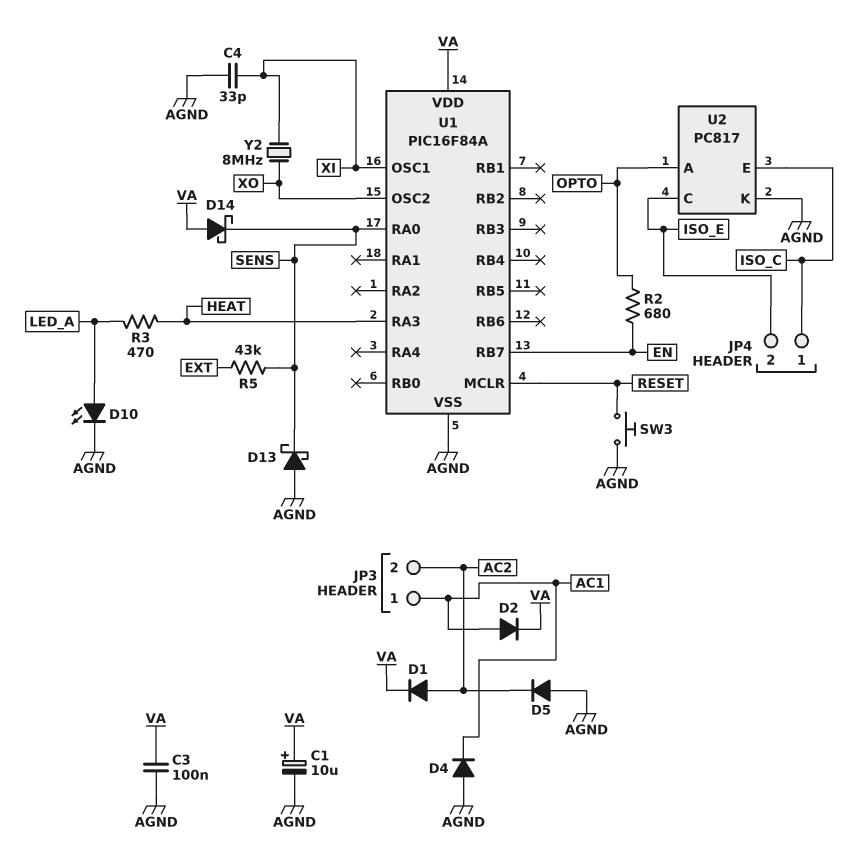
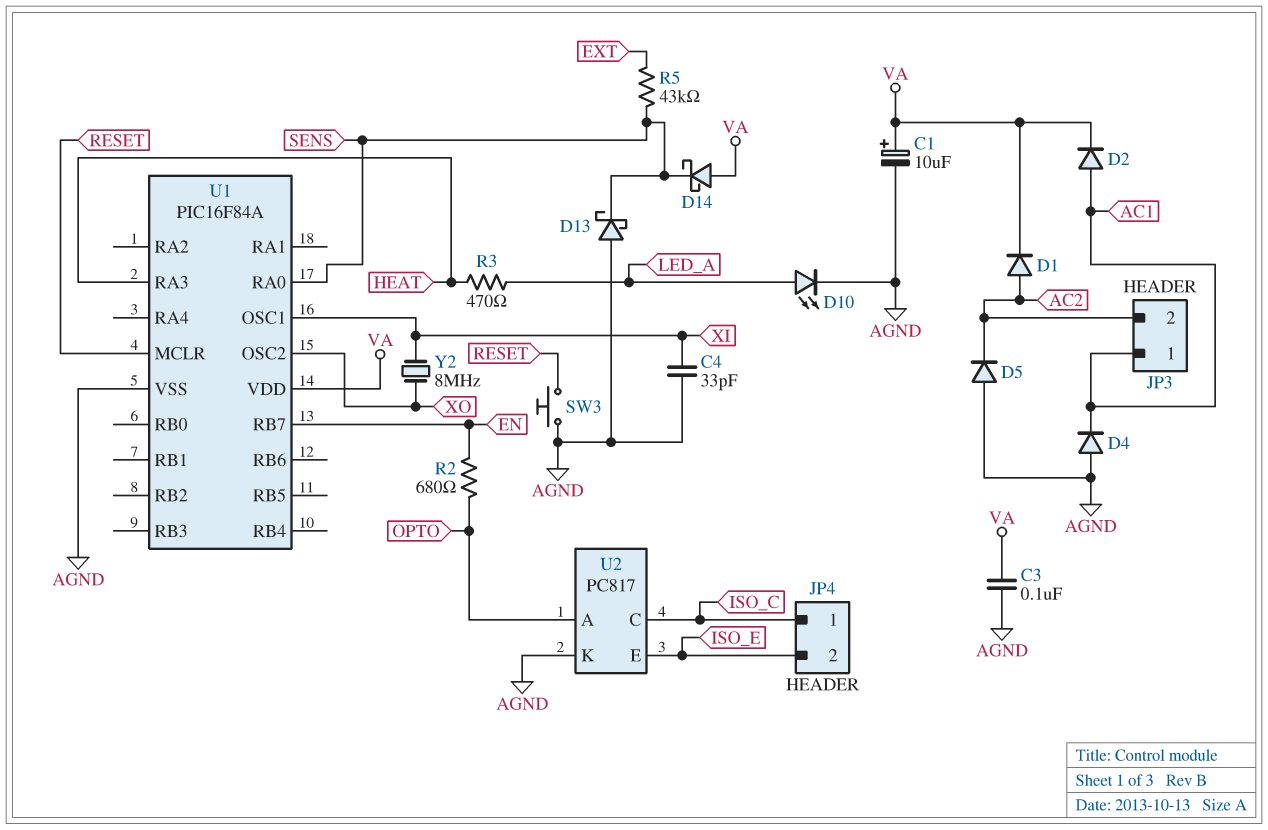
U2 pin C: ISO_E -> ISO_C
U2 pin E: ISO_C -> ISO_E

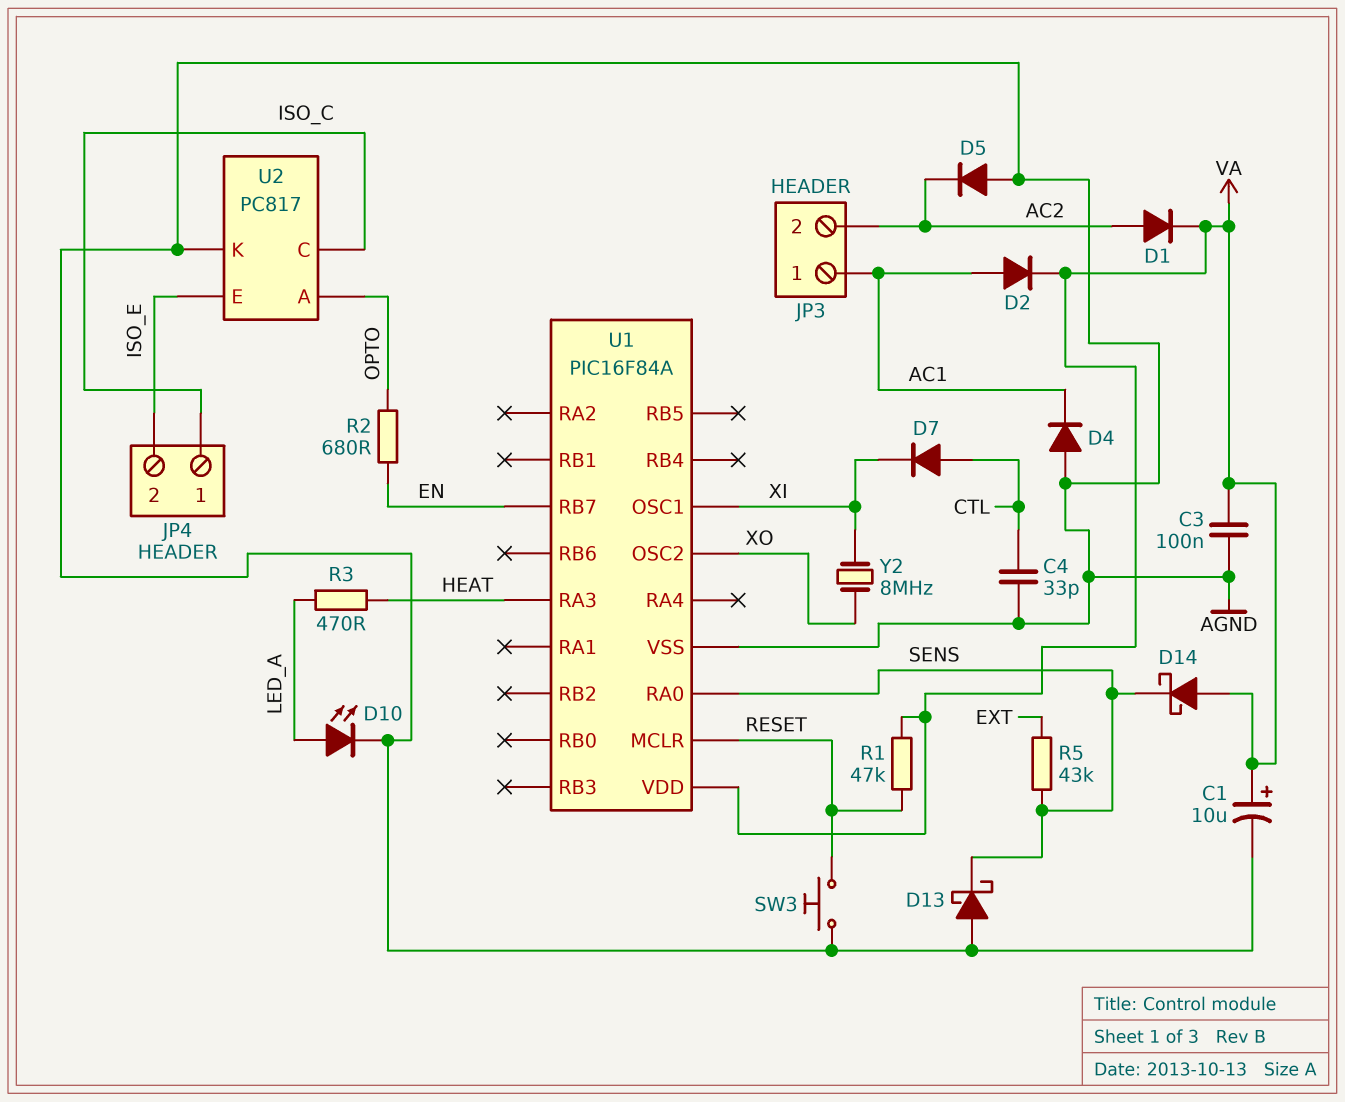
C4: 33pF (AGND, XI) -> 33pF (AGND, CTL)
D7: none -> diode (A CTL, K XI)
R1: none -> 47k (RESET, VA)

